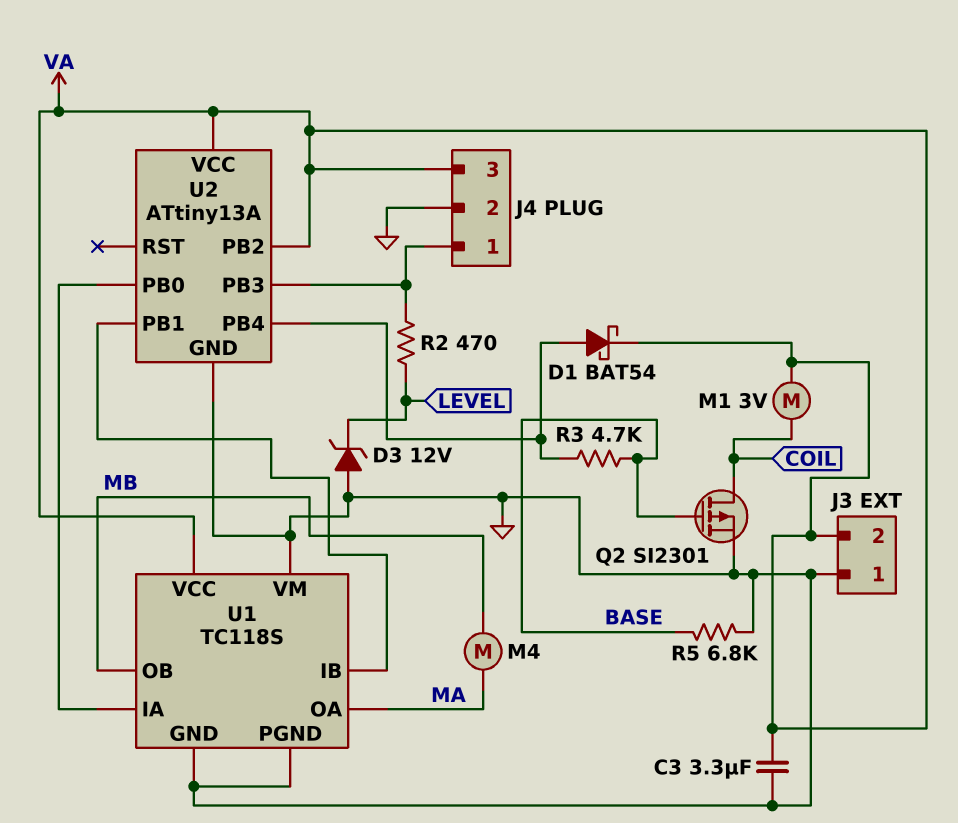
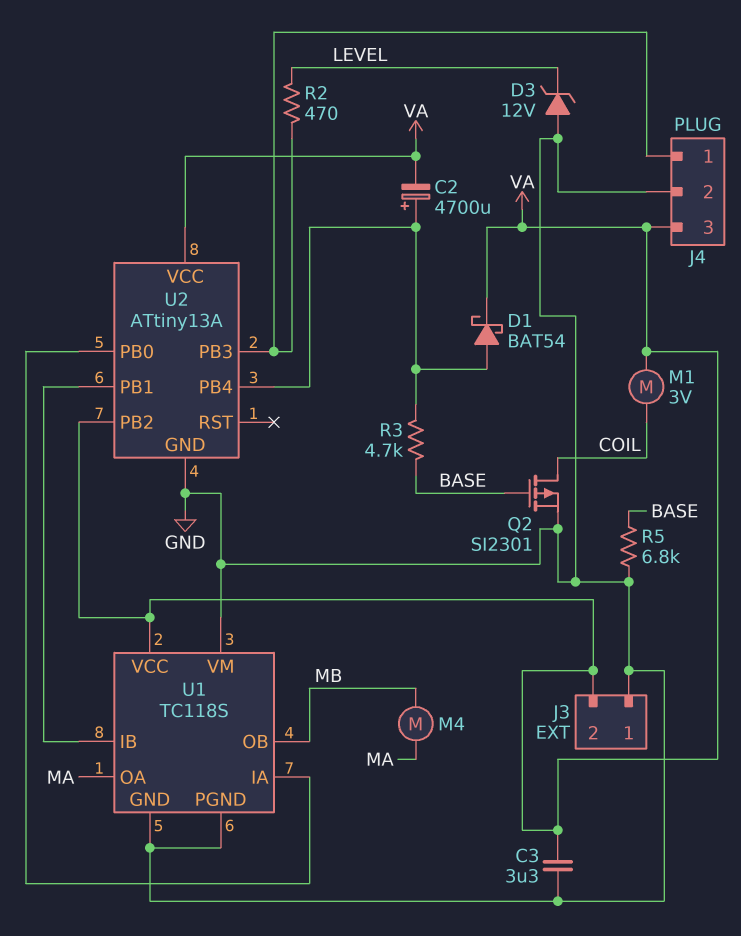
C2: none -> 4700uF (plus U2/PB4, minus VA)

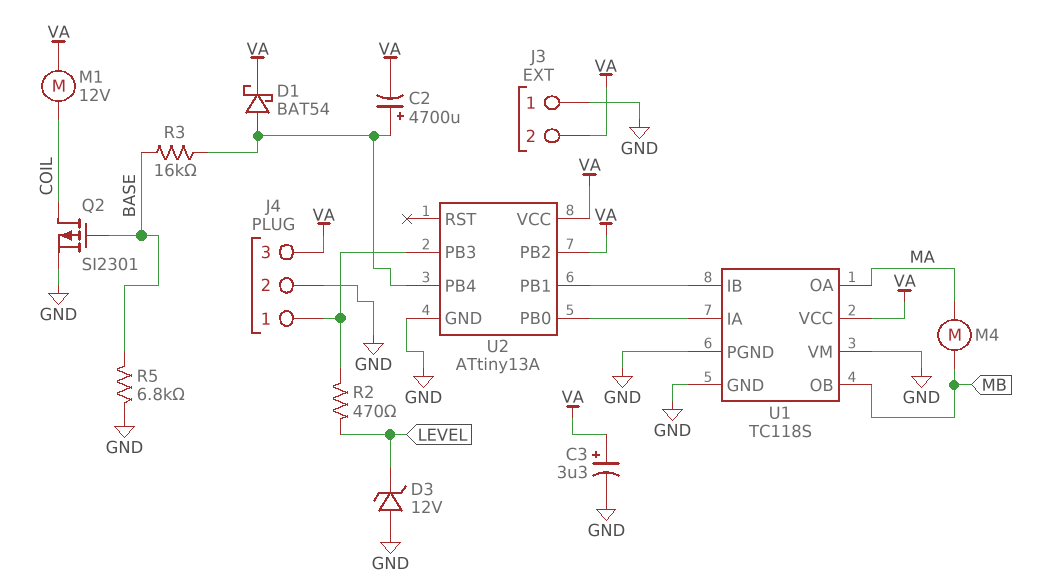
C3: 3.3uF (GND, VA) -> 3.3uF (plus VA, minus GND)
M1: motor 3V (COIL, VA) -> motor 12V (COIL, VA)
R3: 4.7k (BASE, U2/PB4) -> 16k (BASE, U2/PB4)

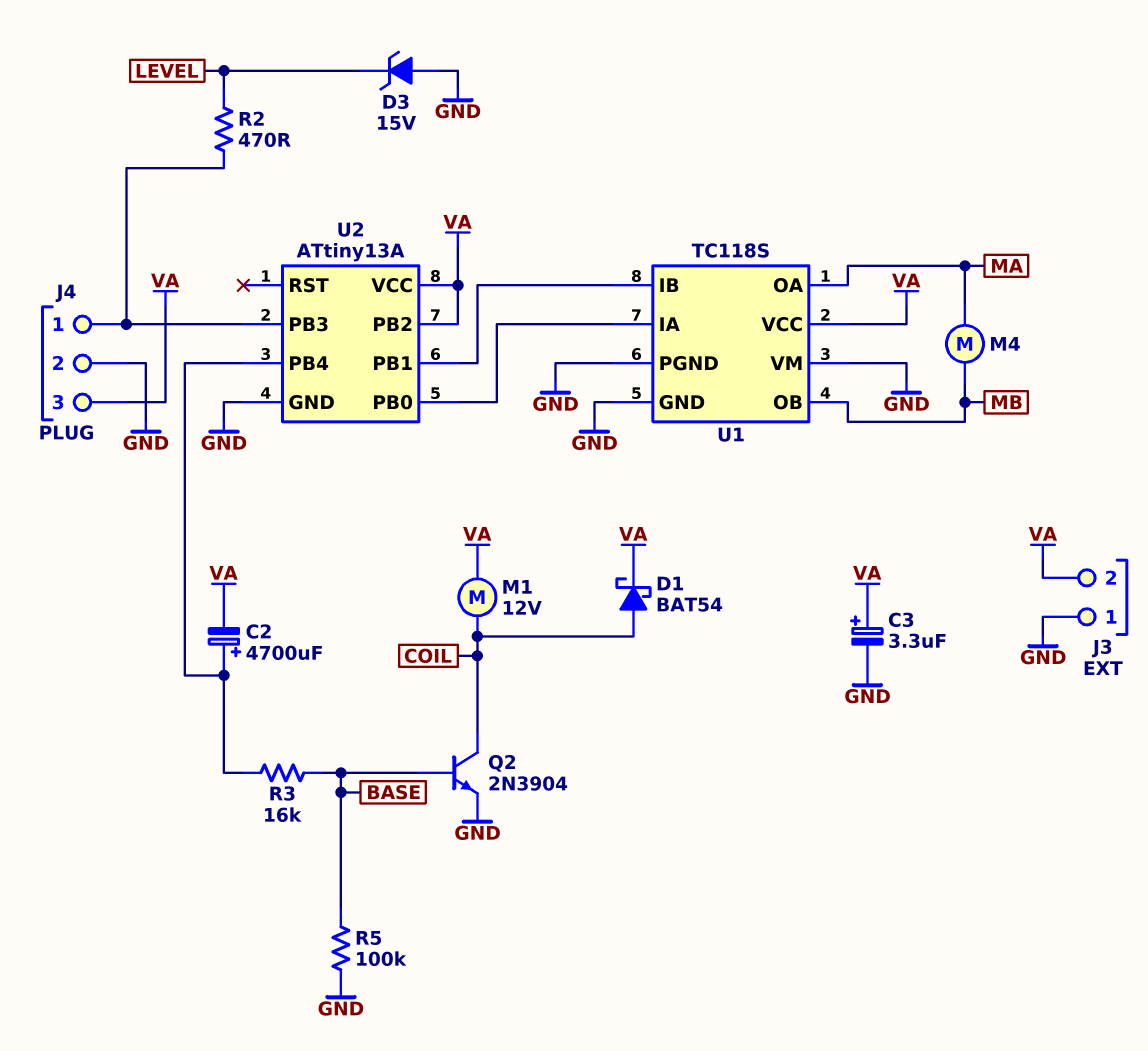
D1: schottky BAT54 (A U2/PB4, K VA) -> schottky BAT54 (A COIL, K VA)
D3: zener 12V (A GND, K LEVEL) -> zener 15V (A GND, K LEVEL)
Q2: PMOS SI2301 (G BASE, D COIL, S GND) -> NPN 2N3904 (B BASE, C COIL, E GND)
R5: 6.8k (BASE, GND) -> 100k (BASE, GND)

